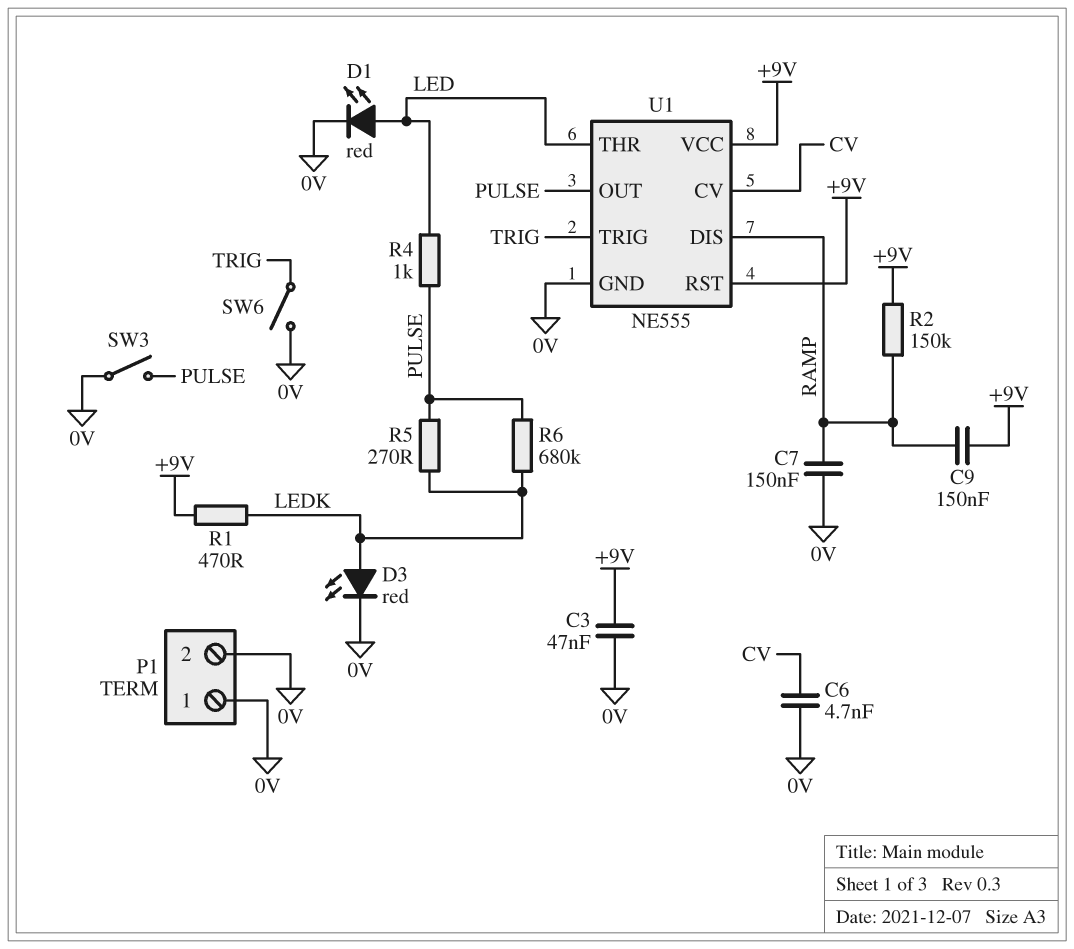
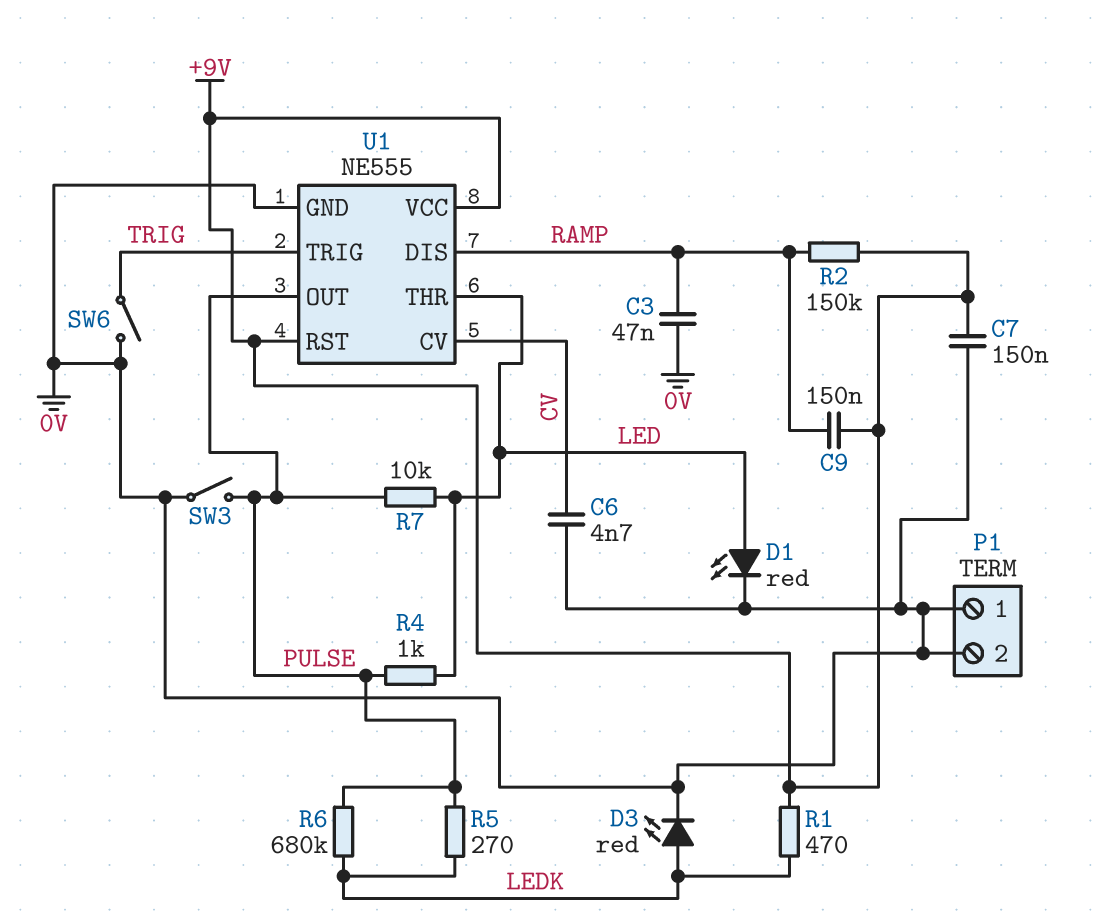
C3: 47nF (+9V, 0V) -> 47nF (0V, RAMP)
C7: 150nF (0V, RAMP) -> 150nF (+9V, 0V)
R7: none -> 10k (LED, PULSE)

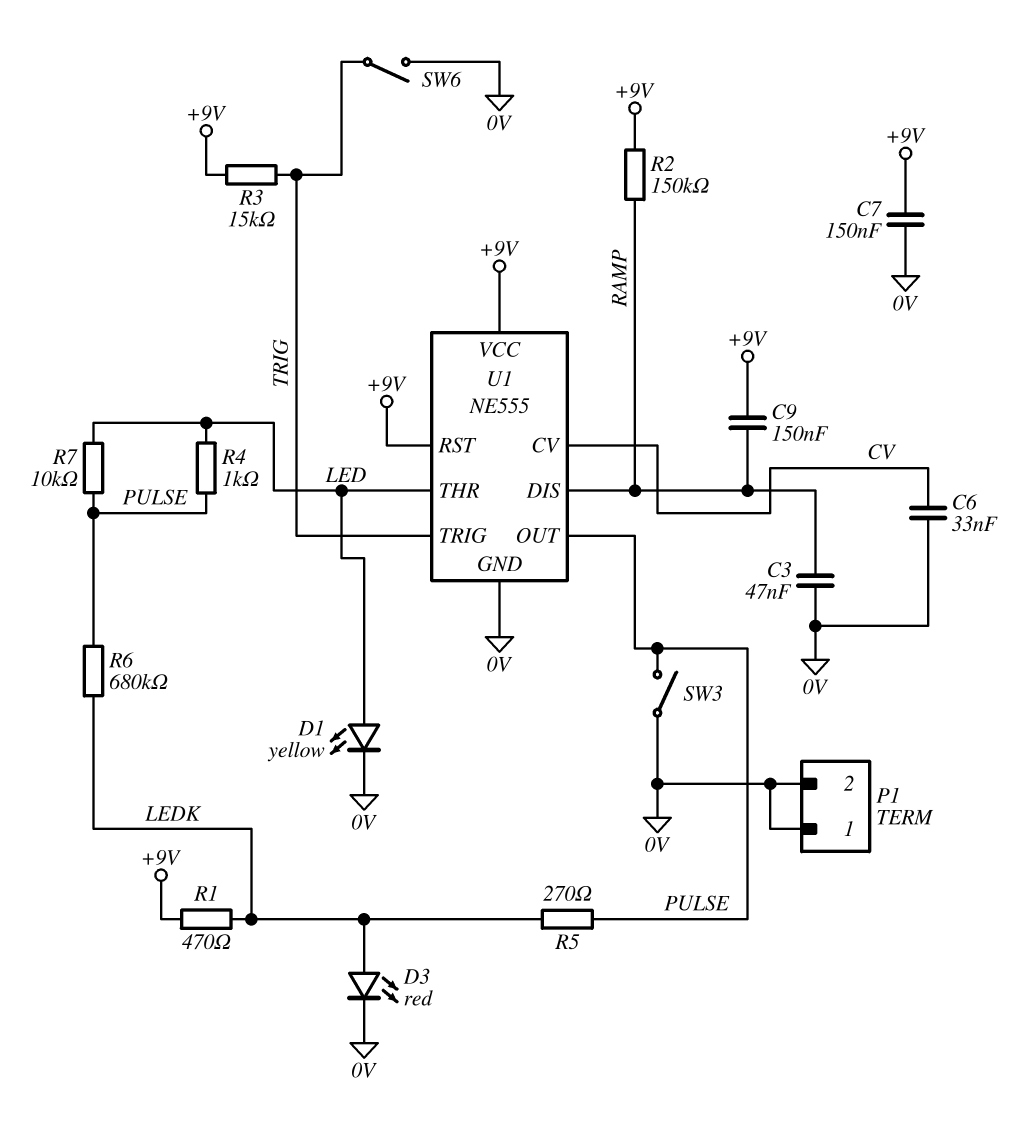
C6: 4.7nF (0V, CV) -> 33nF (0V, CV)
D1: LED red (A LED, K 0V) -> LED yellow (A LED, K 0V)
R3: none -> 15k (+9V, TRIG)

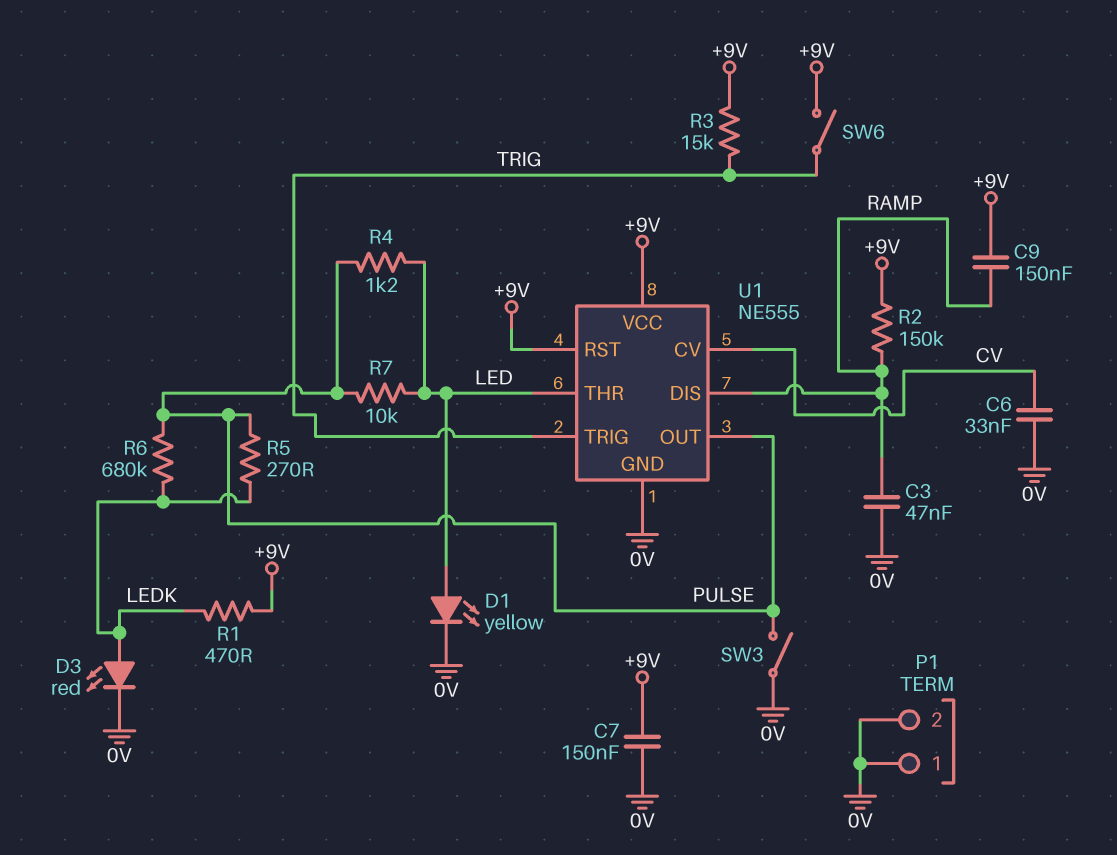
R4: 1k (LED, PULSE) -> 1.2k (LED, PULSE)
SW6: switch (0V, TRIG) -> switch (+9V, TRIG)

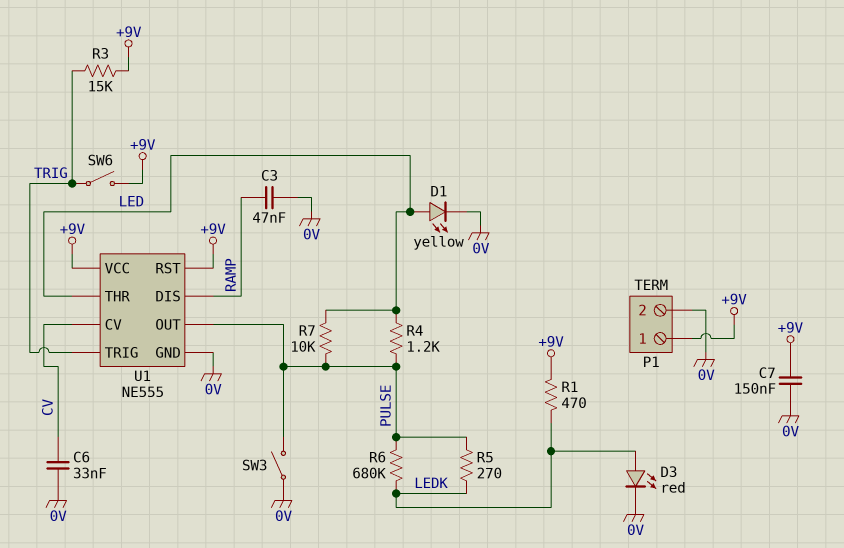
C9: 150nF (+9V, RAMP) -> none
P1 pin 1: 0V -> +9V
R2: 150k (+9V, RAMP) -> none

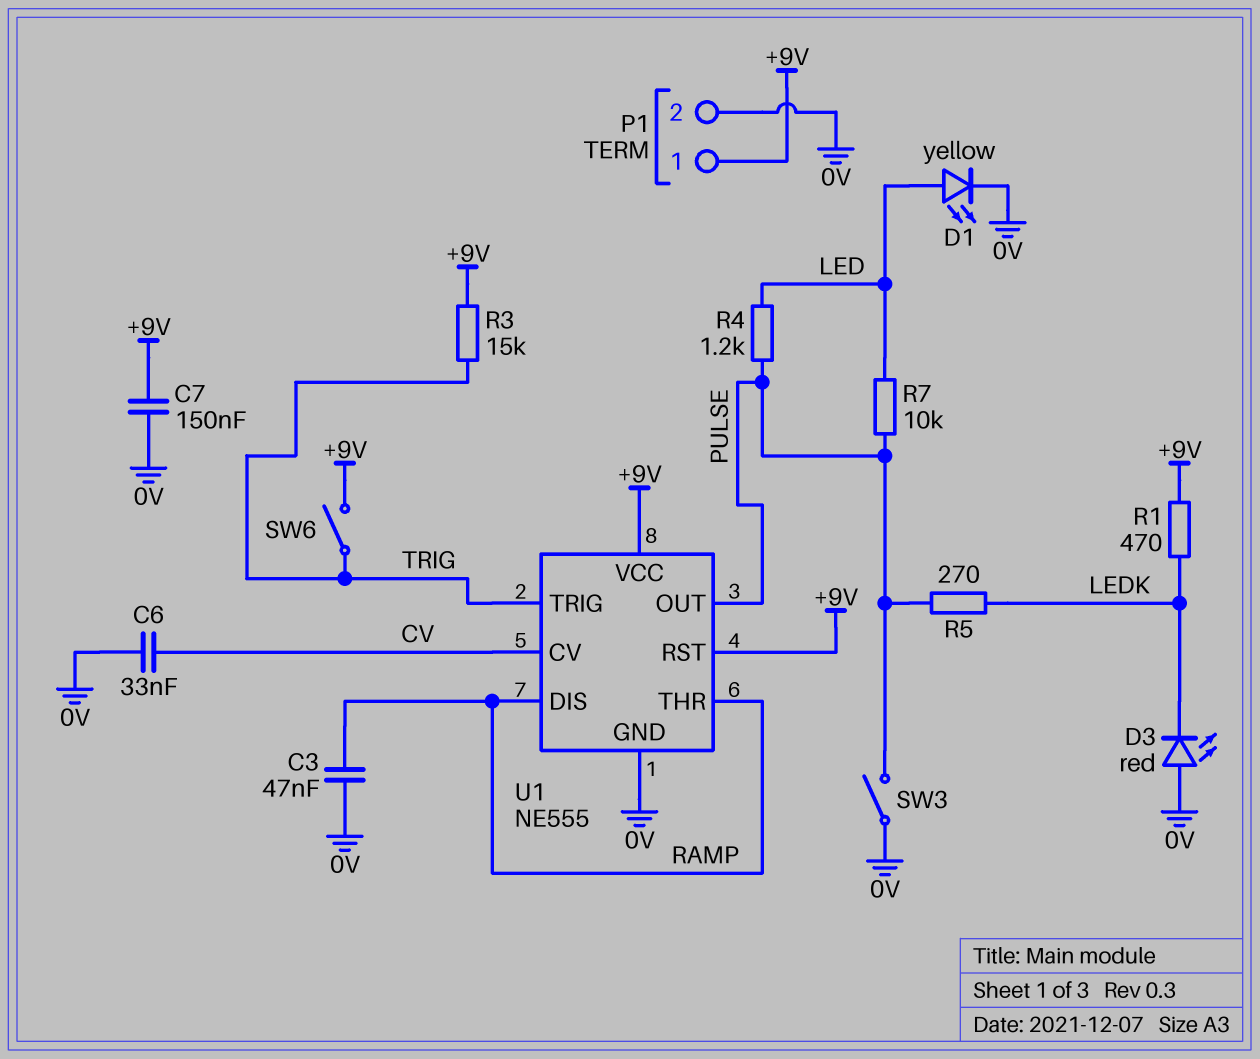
D3: LED red (A LEDK, K 0V) -> LED red (A 0V, K LEDK)
R6: 680k (LEDK, PULSE) -> none
U1 pin THR: LED -> RAMP

